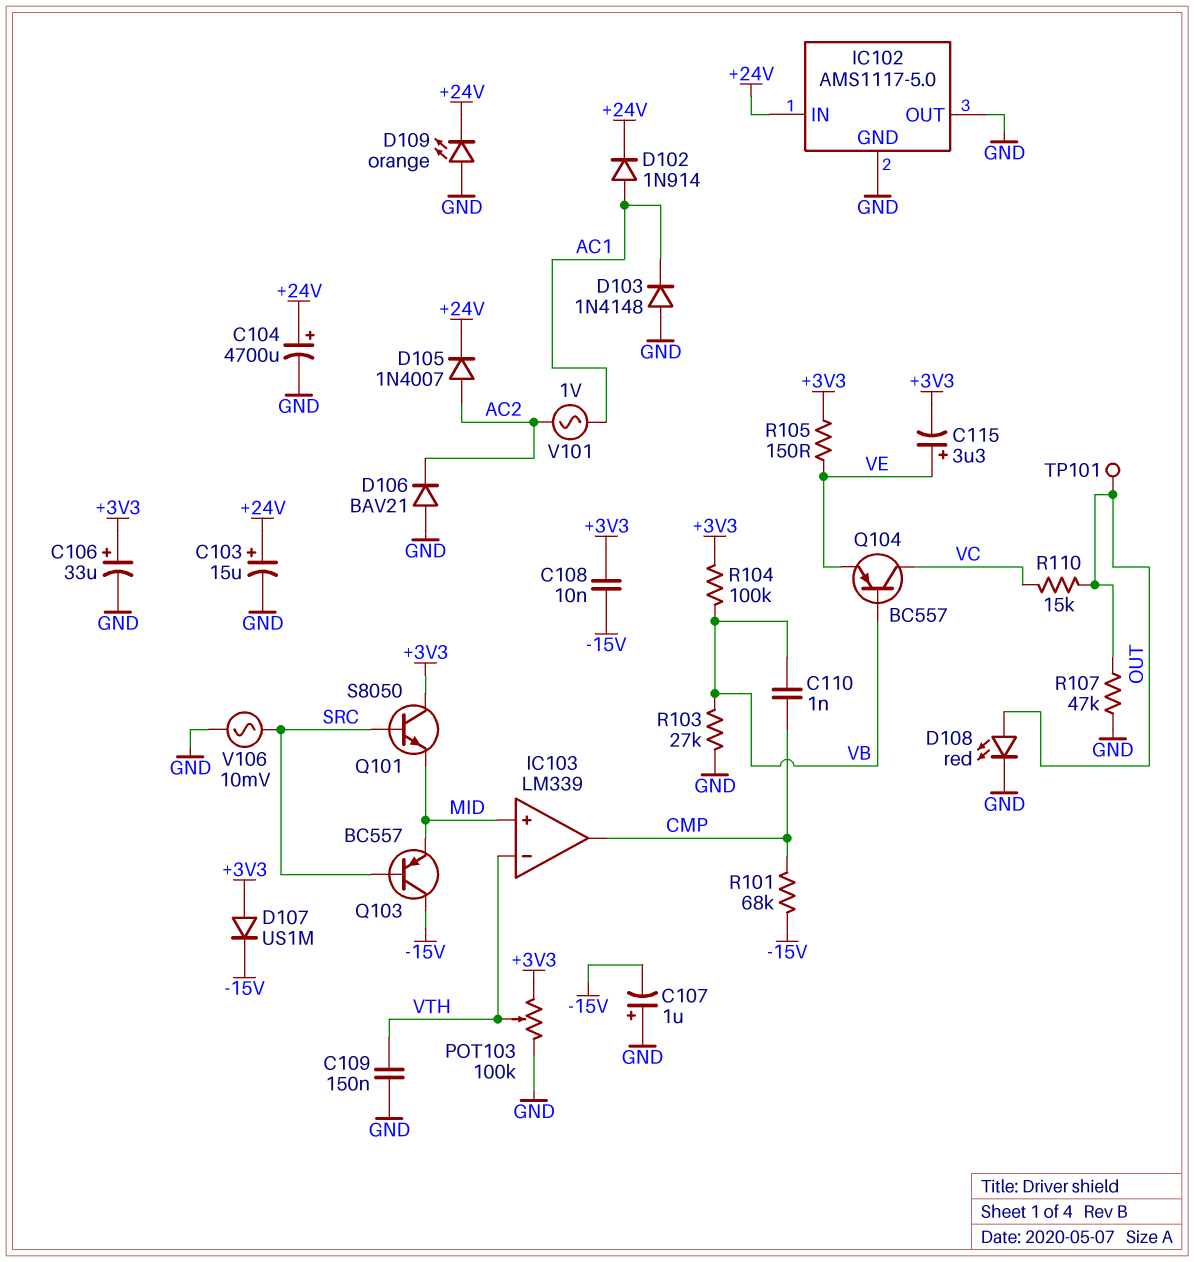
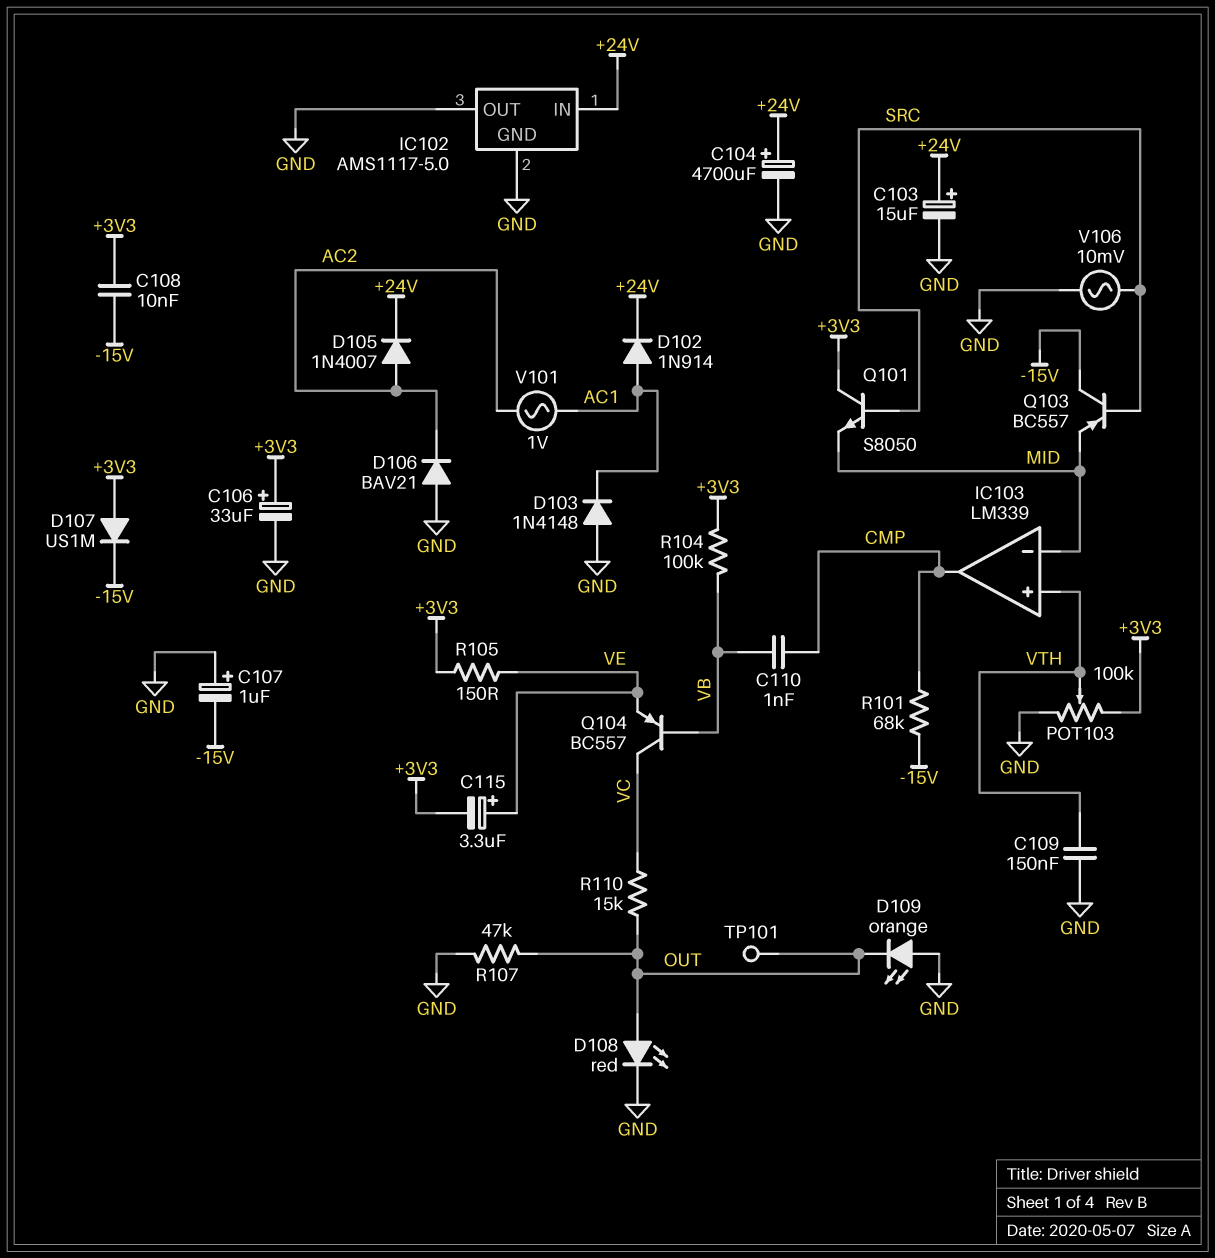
D109: LED orange (A GND, K +24V) -> LED orange (A GND, K OUT)
IC103 pin in+: MID -> VTH
IC103 pin in-: VTH -> MID
R103: 27k (GND, VB) -> none

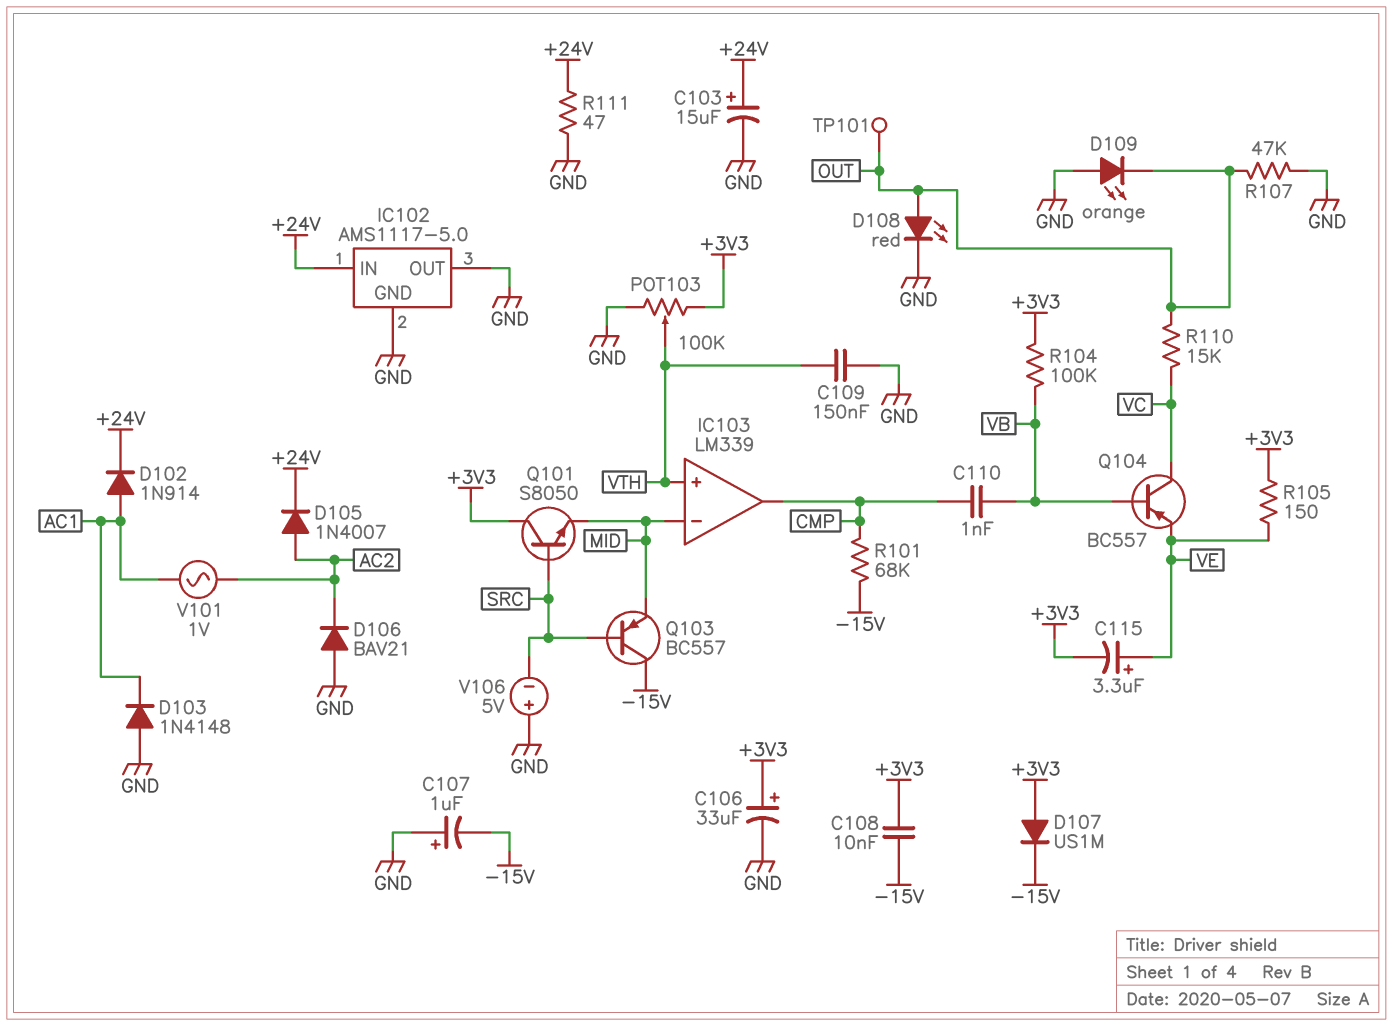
C104: 4700uF (plus +24V, minus GND) -> none
R111: none -> 47 (+24V, GND)
V106: AC 10mV (GND, SRC) -> 5V (plus GND, minus SRC)

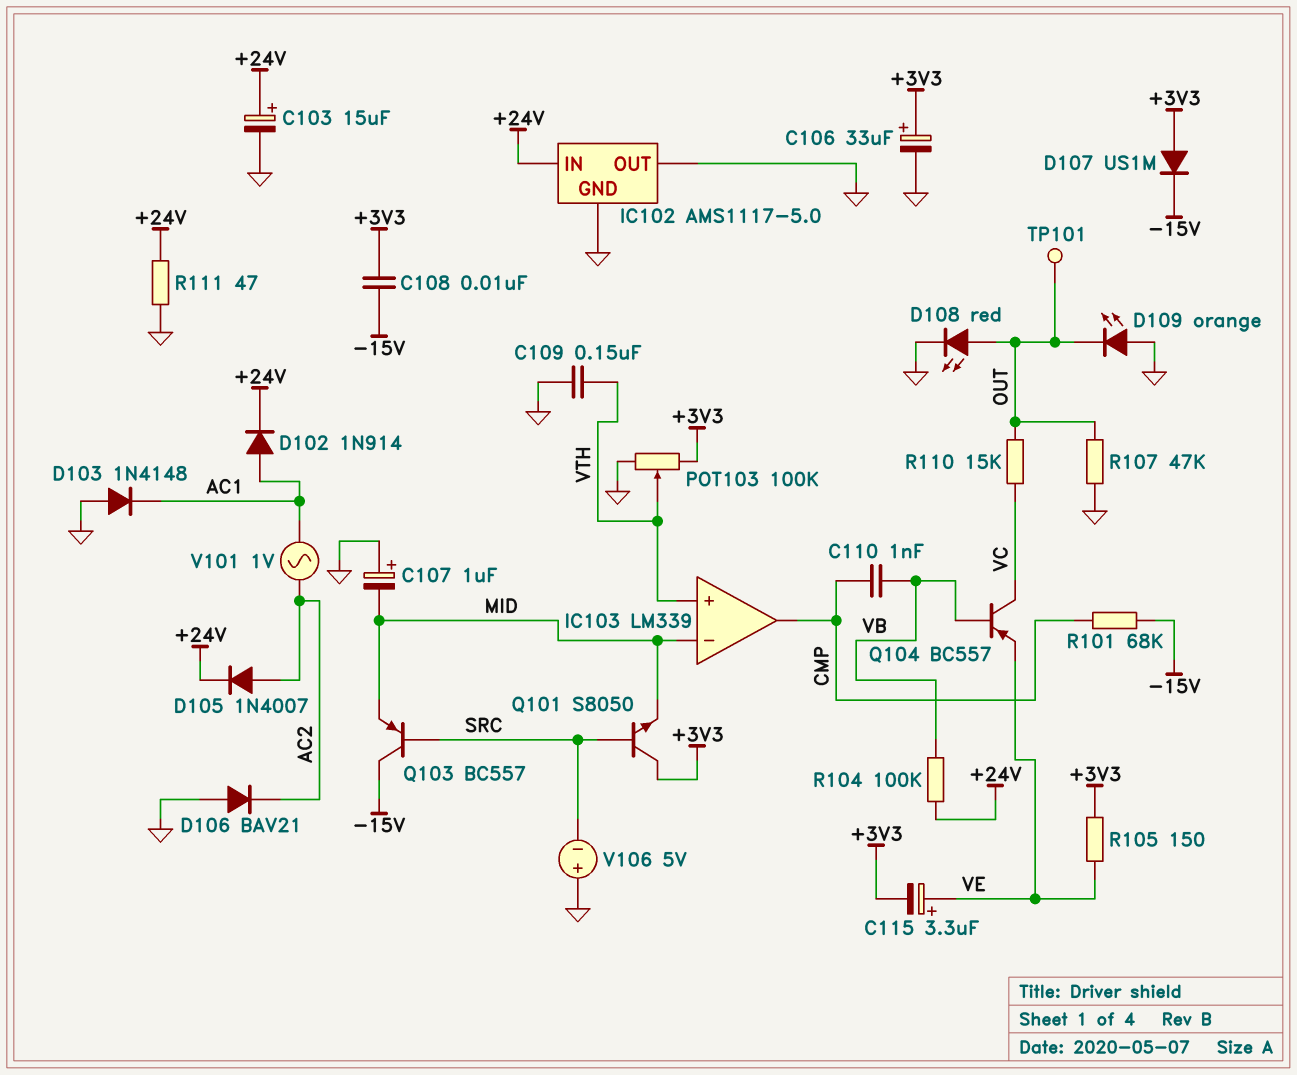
C107: 1uF (plus GND, minus -15V) -> 1uF (plus GND, minus MID)
R104: 100k (+3V3, VB) -> 100k (+24V, VB)

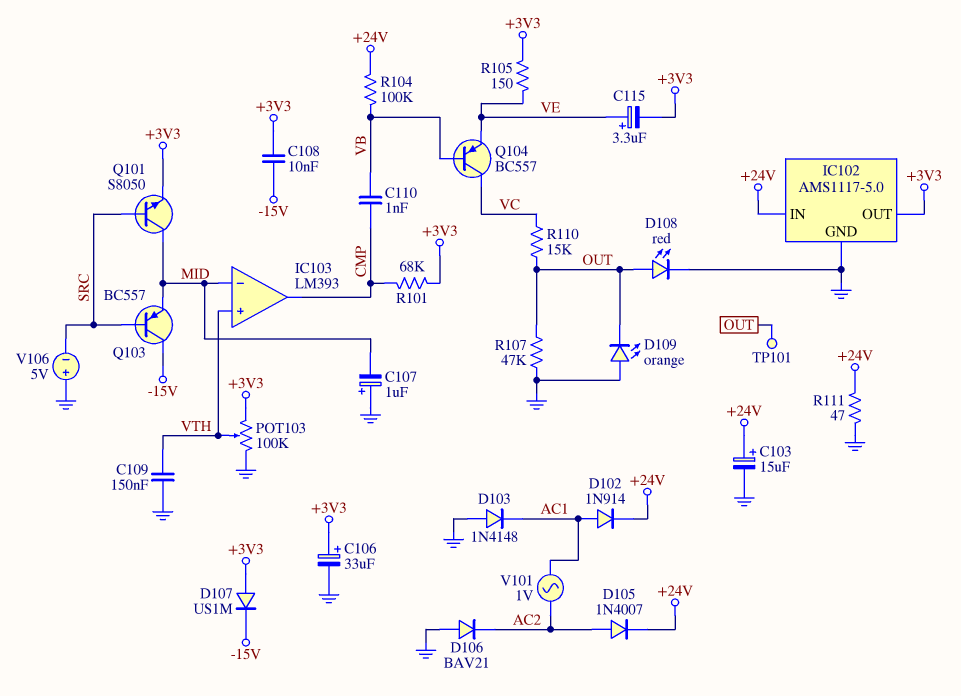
IC102 pin OUT: GND -> +3V3
IC103: LM339 -> LM393
Q101: NPN S8050 (B SRC, C +3V3, E MID) -> NPN S8050 (B SRC, C MID, E +3V3)
R101: 68k (-15V, CMP) -> 68k (+3V3, CMP)

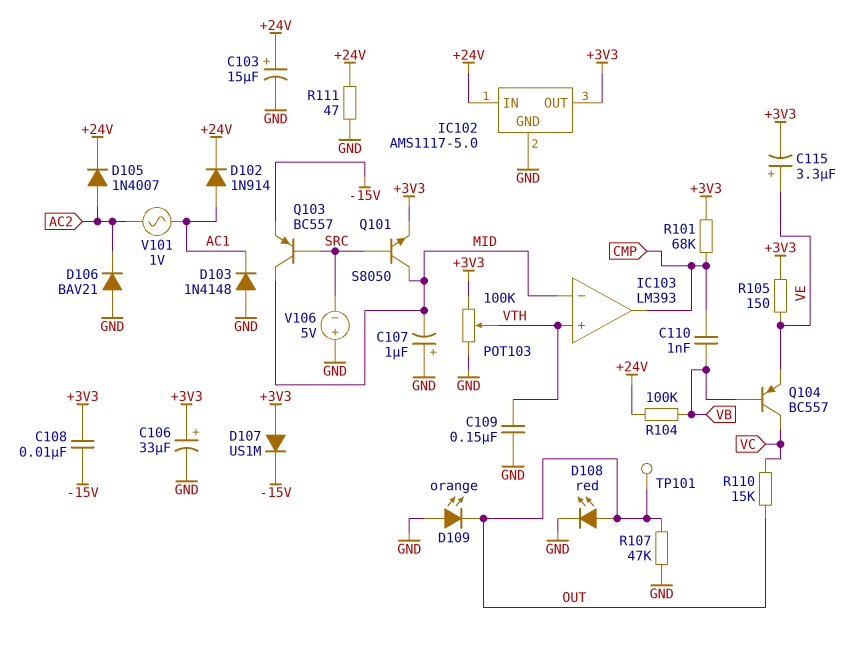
Q103: PNP BC557 (B SRC, C -15V, E MID) -> PNP BC557 (B SRC, C MID, E -15V)

